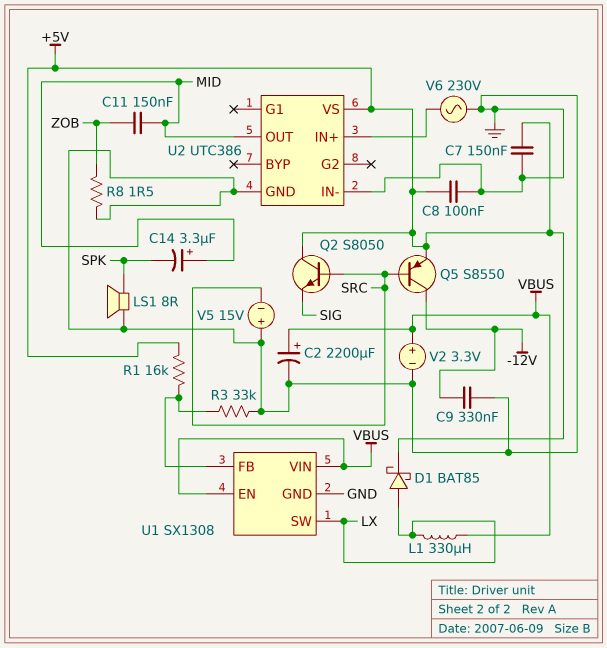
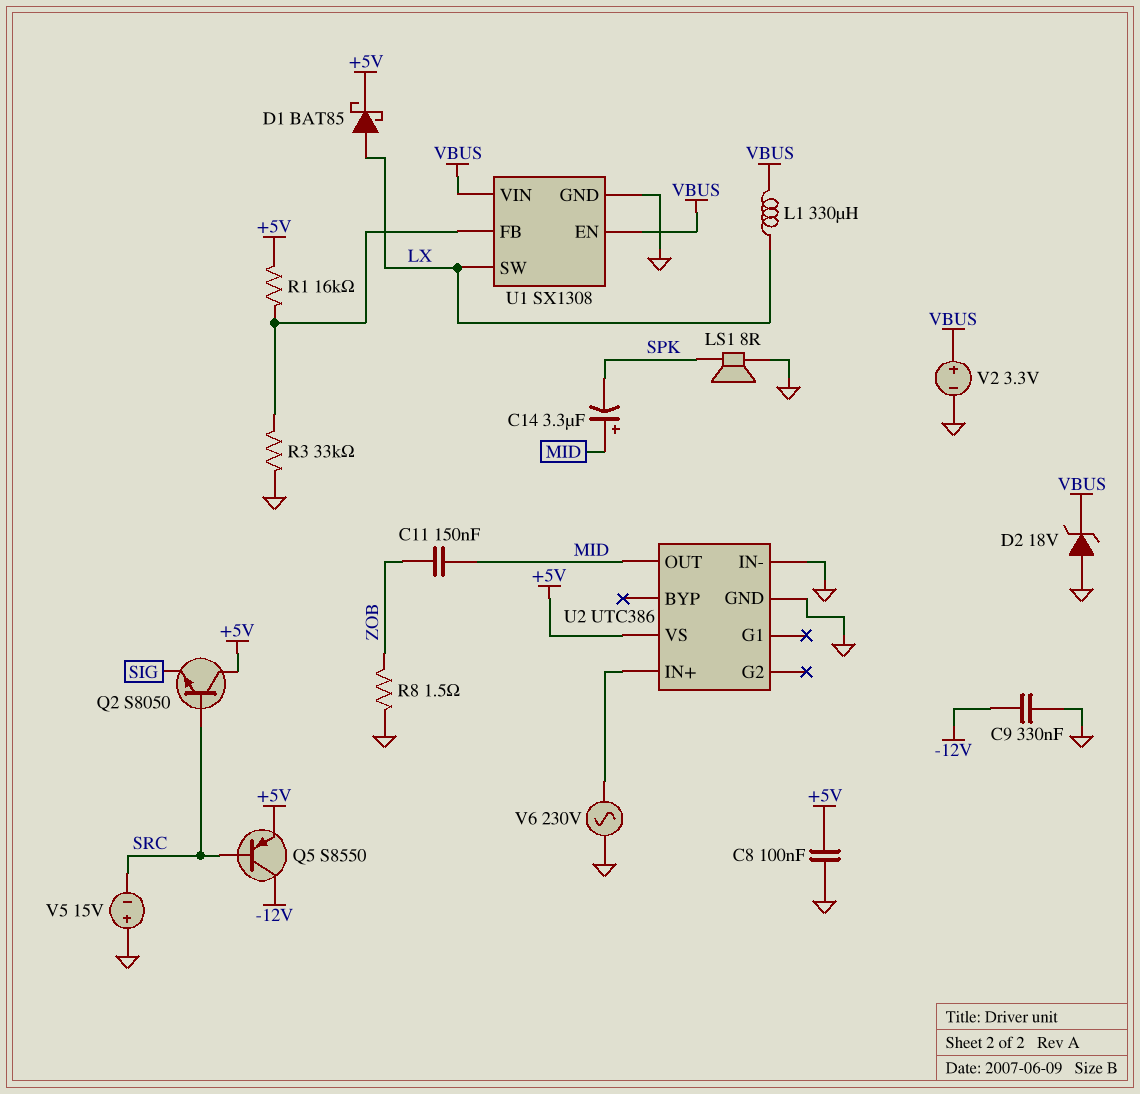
C2: 2200uF (plus VBUS, minus GND) -> none
C7: 150nF (+5V, GND) -> none
D2: none -> zener 18V (A GND, K VBUS)

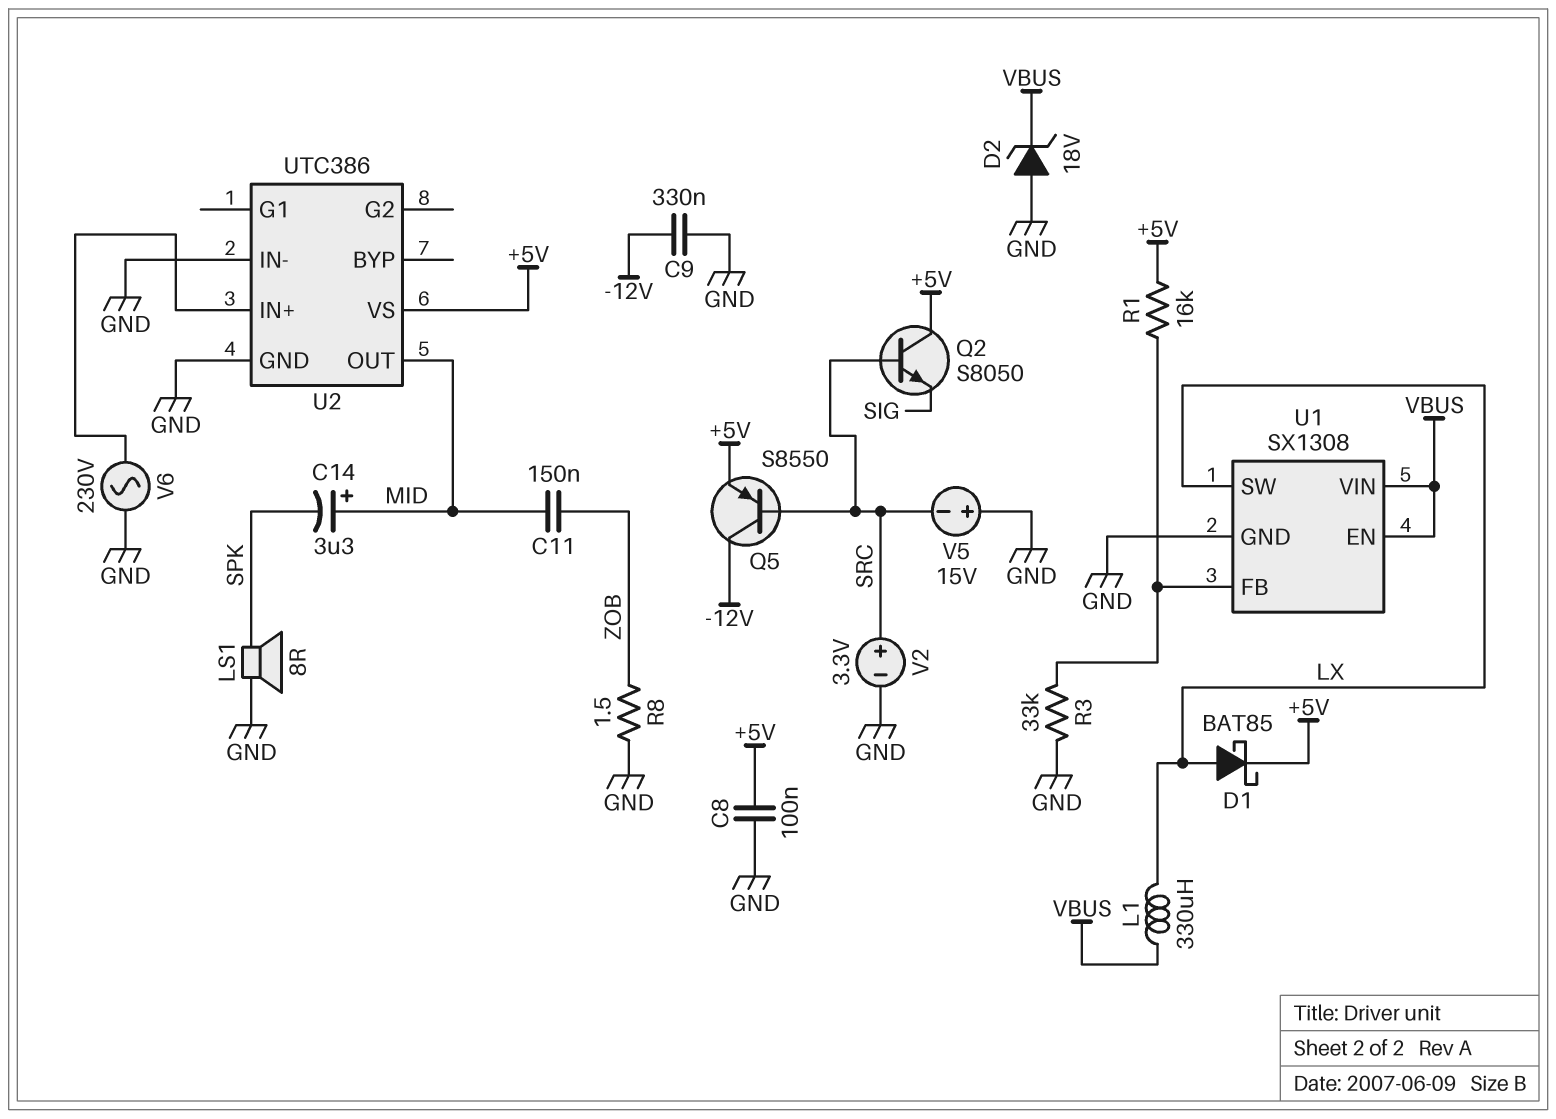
V2: 3.3V (plus VBUS, minus GND) -> 3.3V (plus SRC, minus GND)

